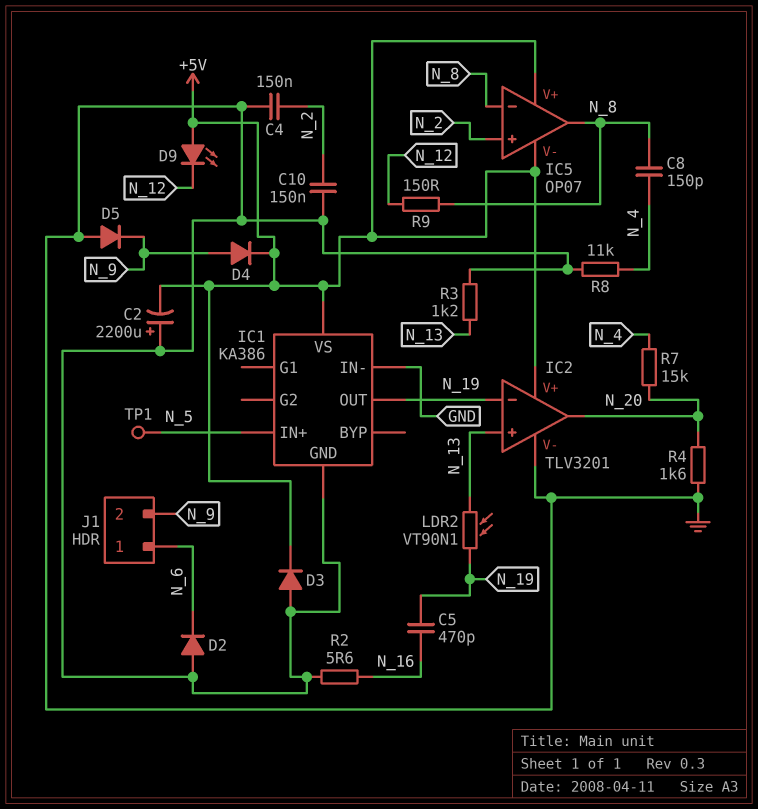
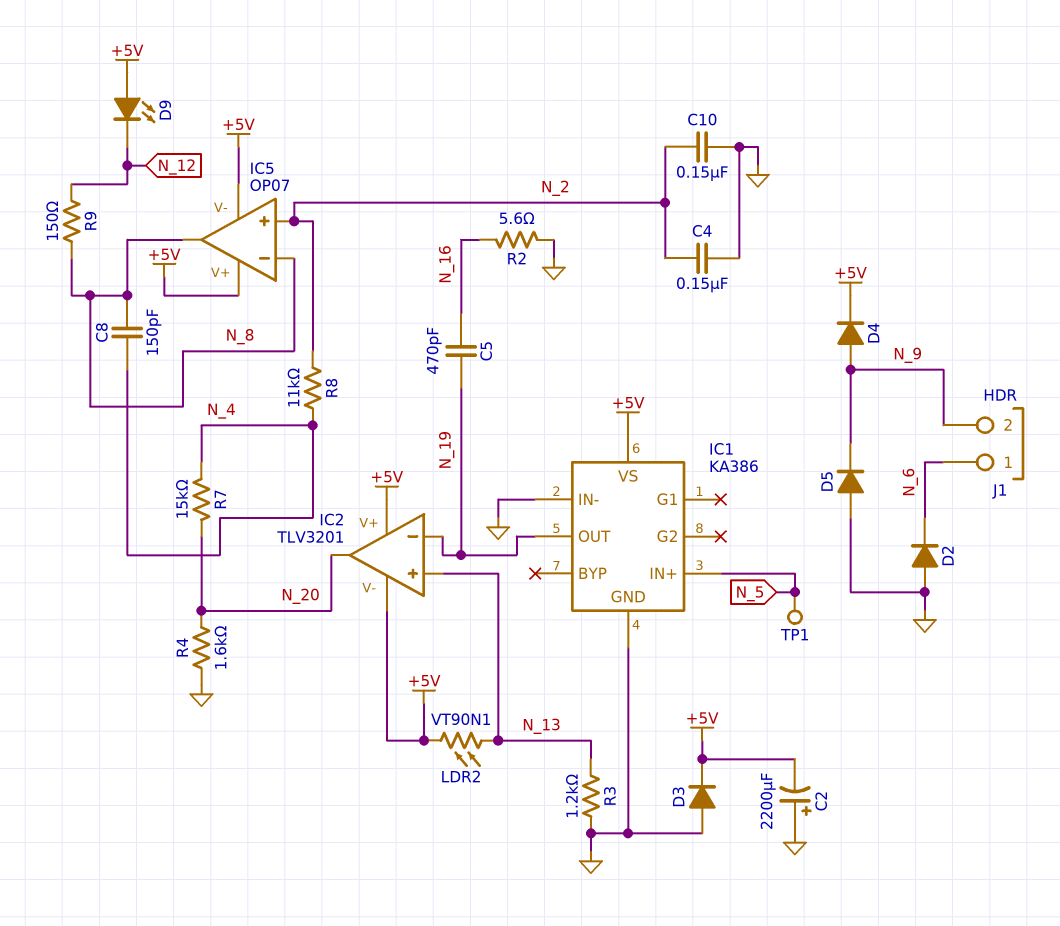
IC2 pin V-: GND -> +5V
LDR2: VT90N1 (N_13, N_19) -> VT90N1 (+5V, N_13)
R8: 11k (GND, N_4) -> 11k (N_2, N_4)

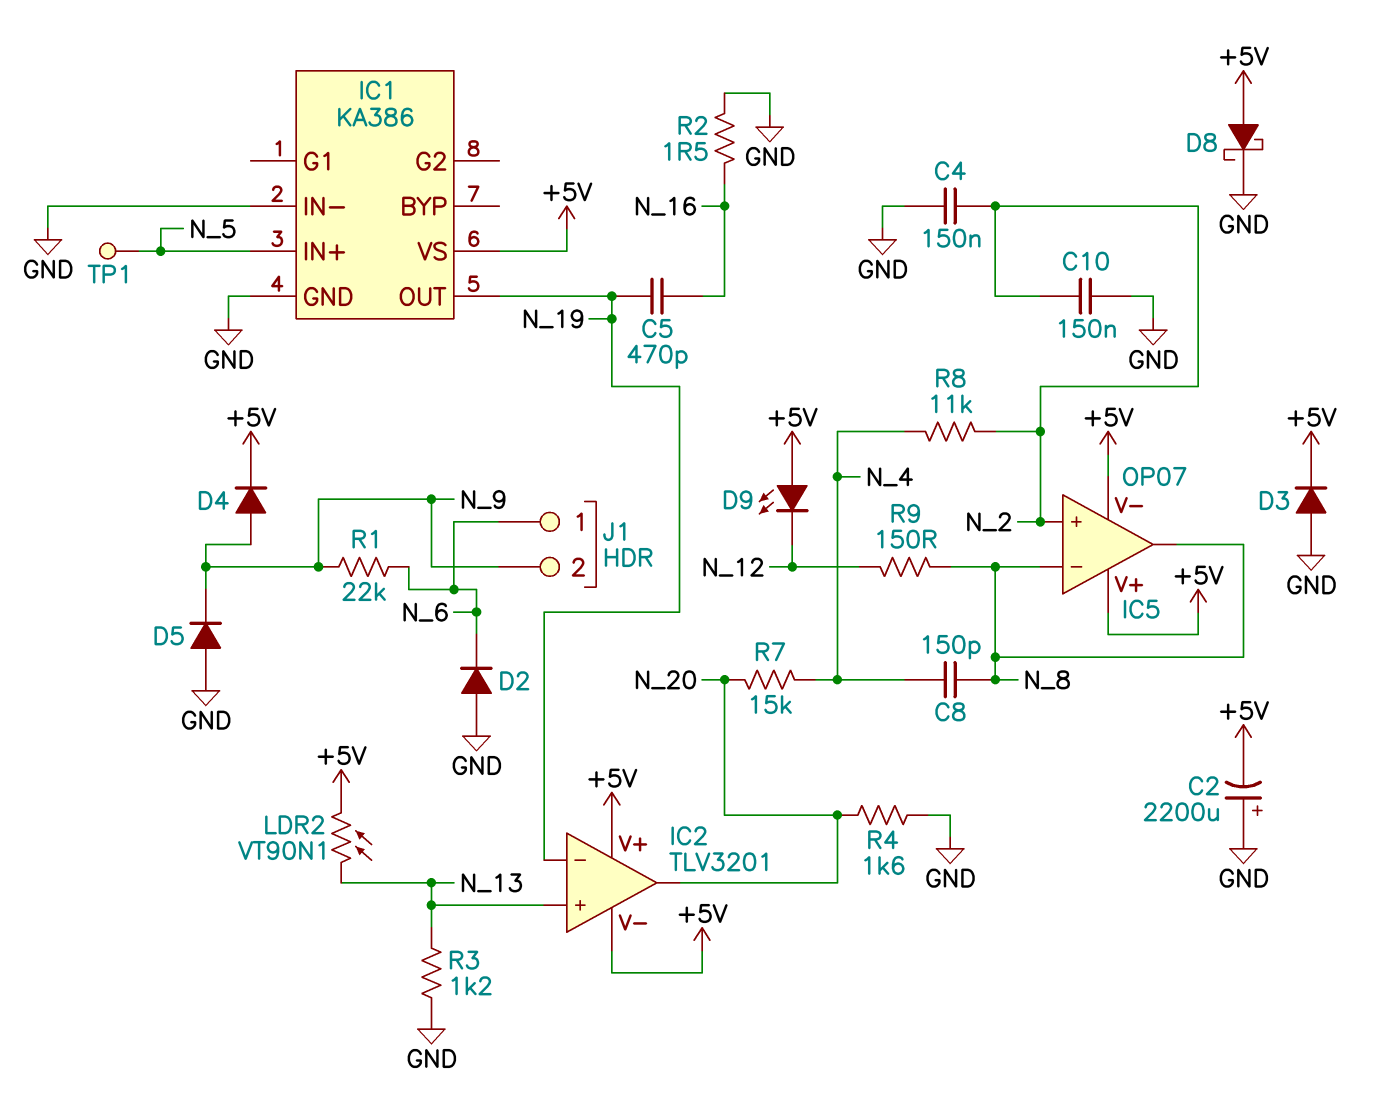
D8: none -> schottky (A +5V, K GND)
R1: none -> 22k (N_6, N_9)
R2: 5.6 (GND, N_16) -> 1.5 (GND, N_16)

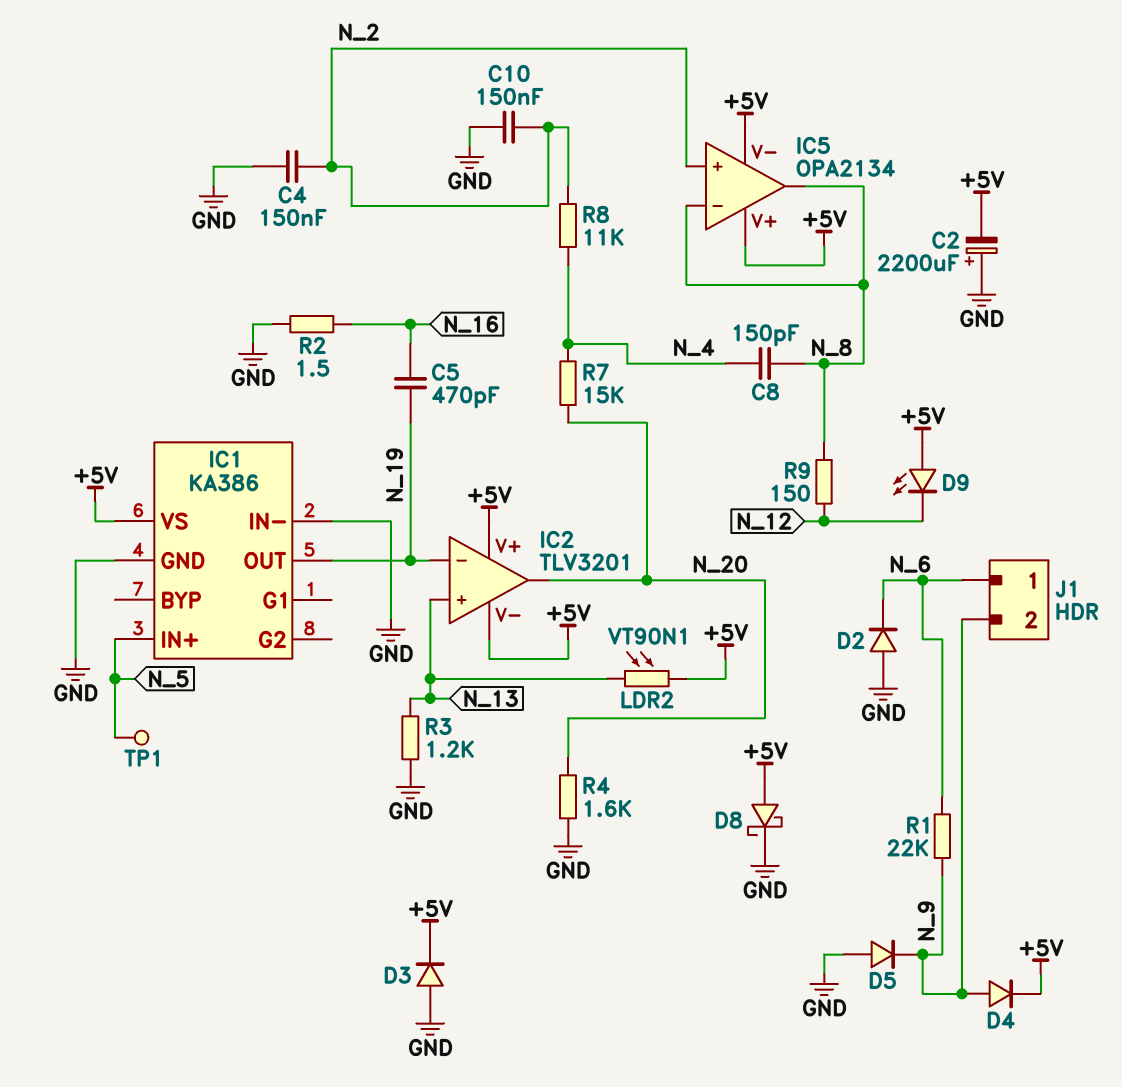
IC5: OP07 -> OPA2134

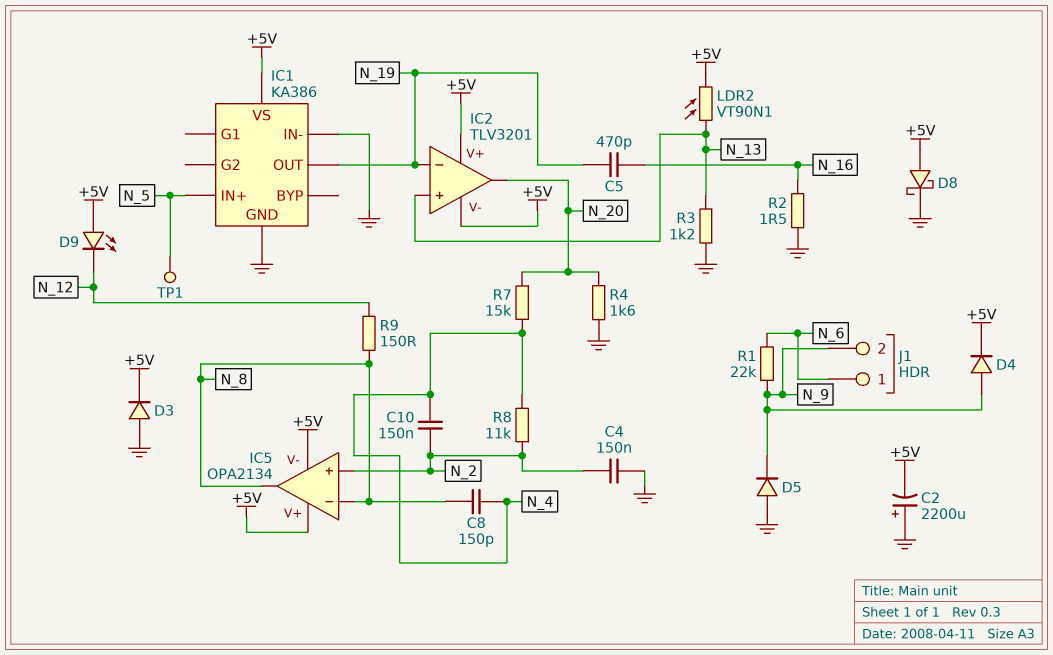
C10: 150nF (GND, N_2) -> 150nF (N_2, N_4)
D2: diode (A GND, K N_6) -> none

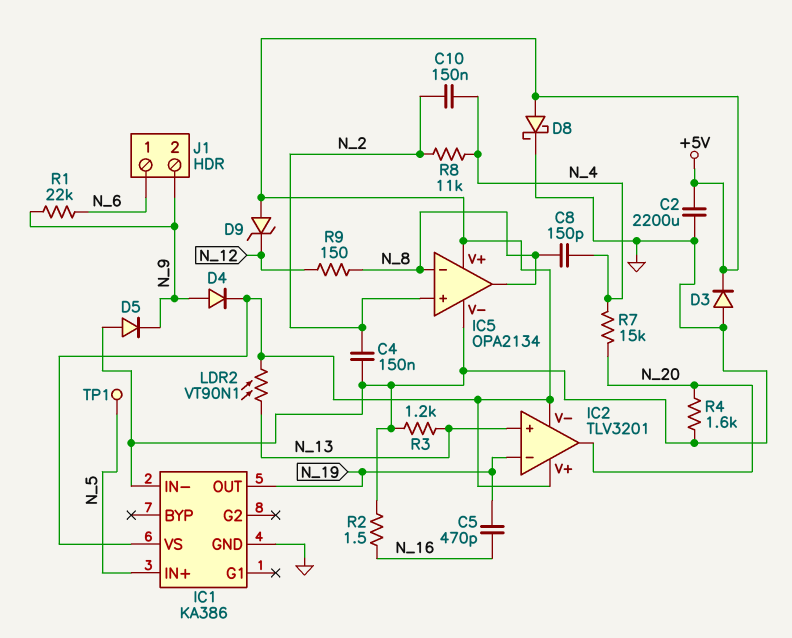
C2: 2200uF (plus GND, minus +5V) -> 2200uF (+5V, GND)
D9: LED (A +5V, K N_12) -> zener (A +5V, K N_12)
IC5 pin V-: +5V -> GND

